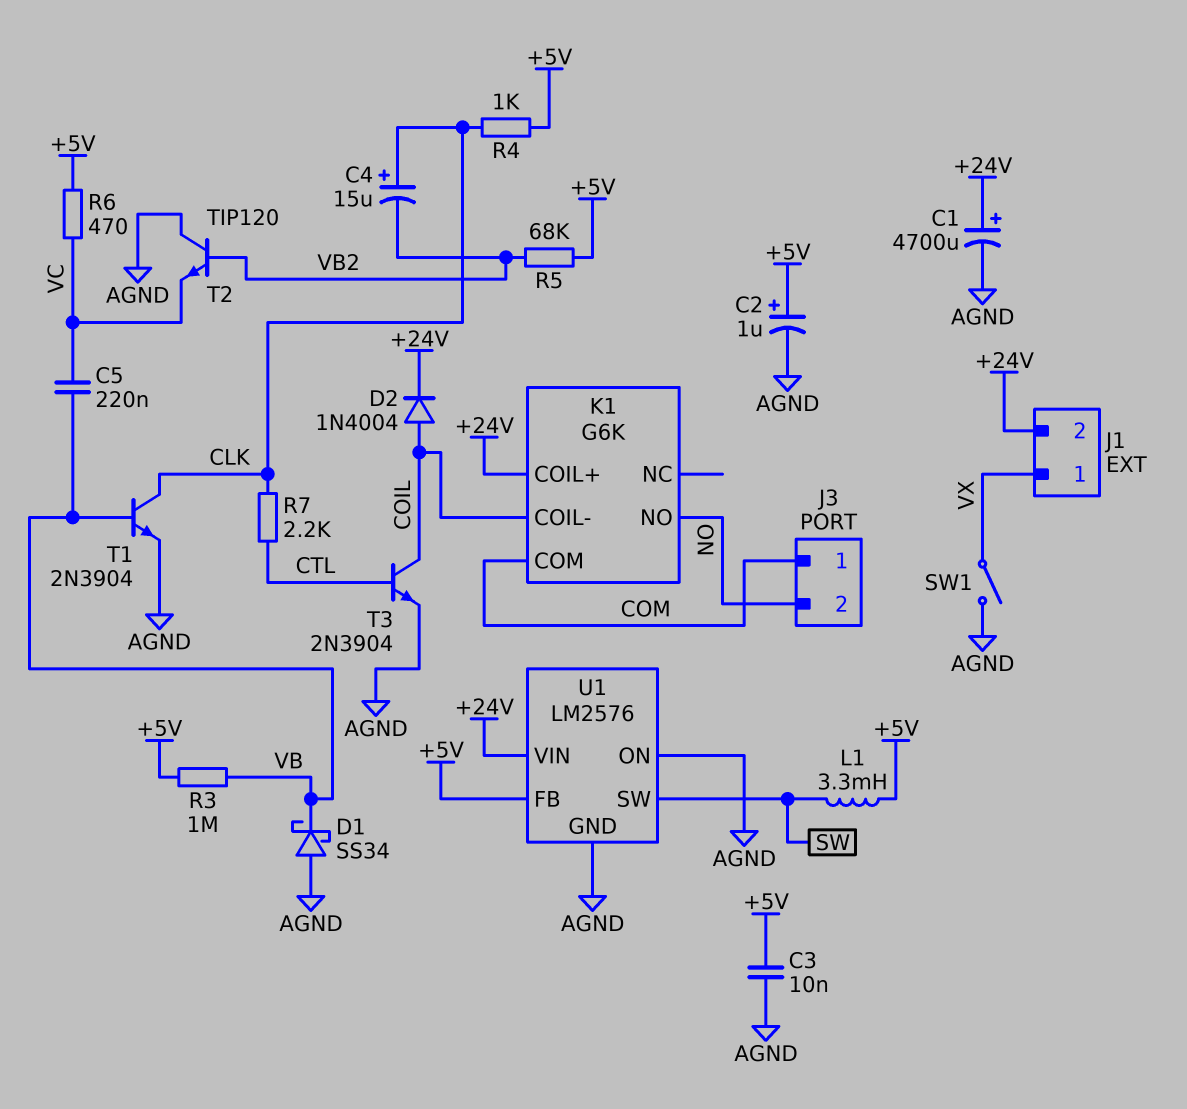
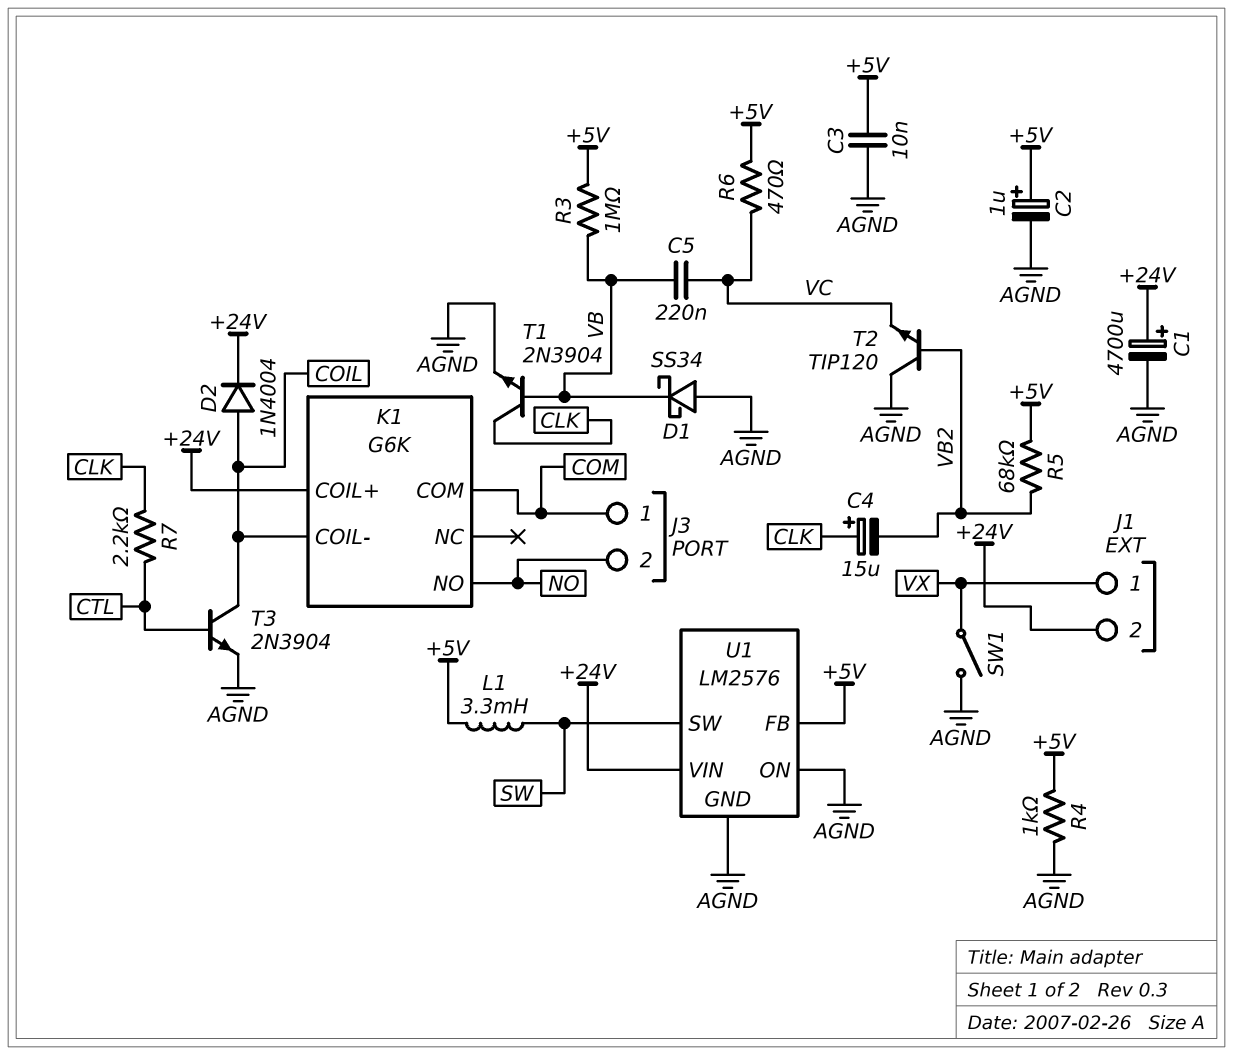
R4: 1k (+5V, CLK) -> 1k (+5V, AGND)

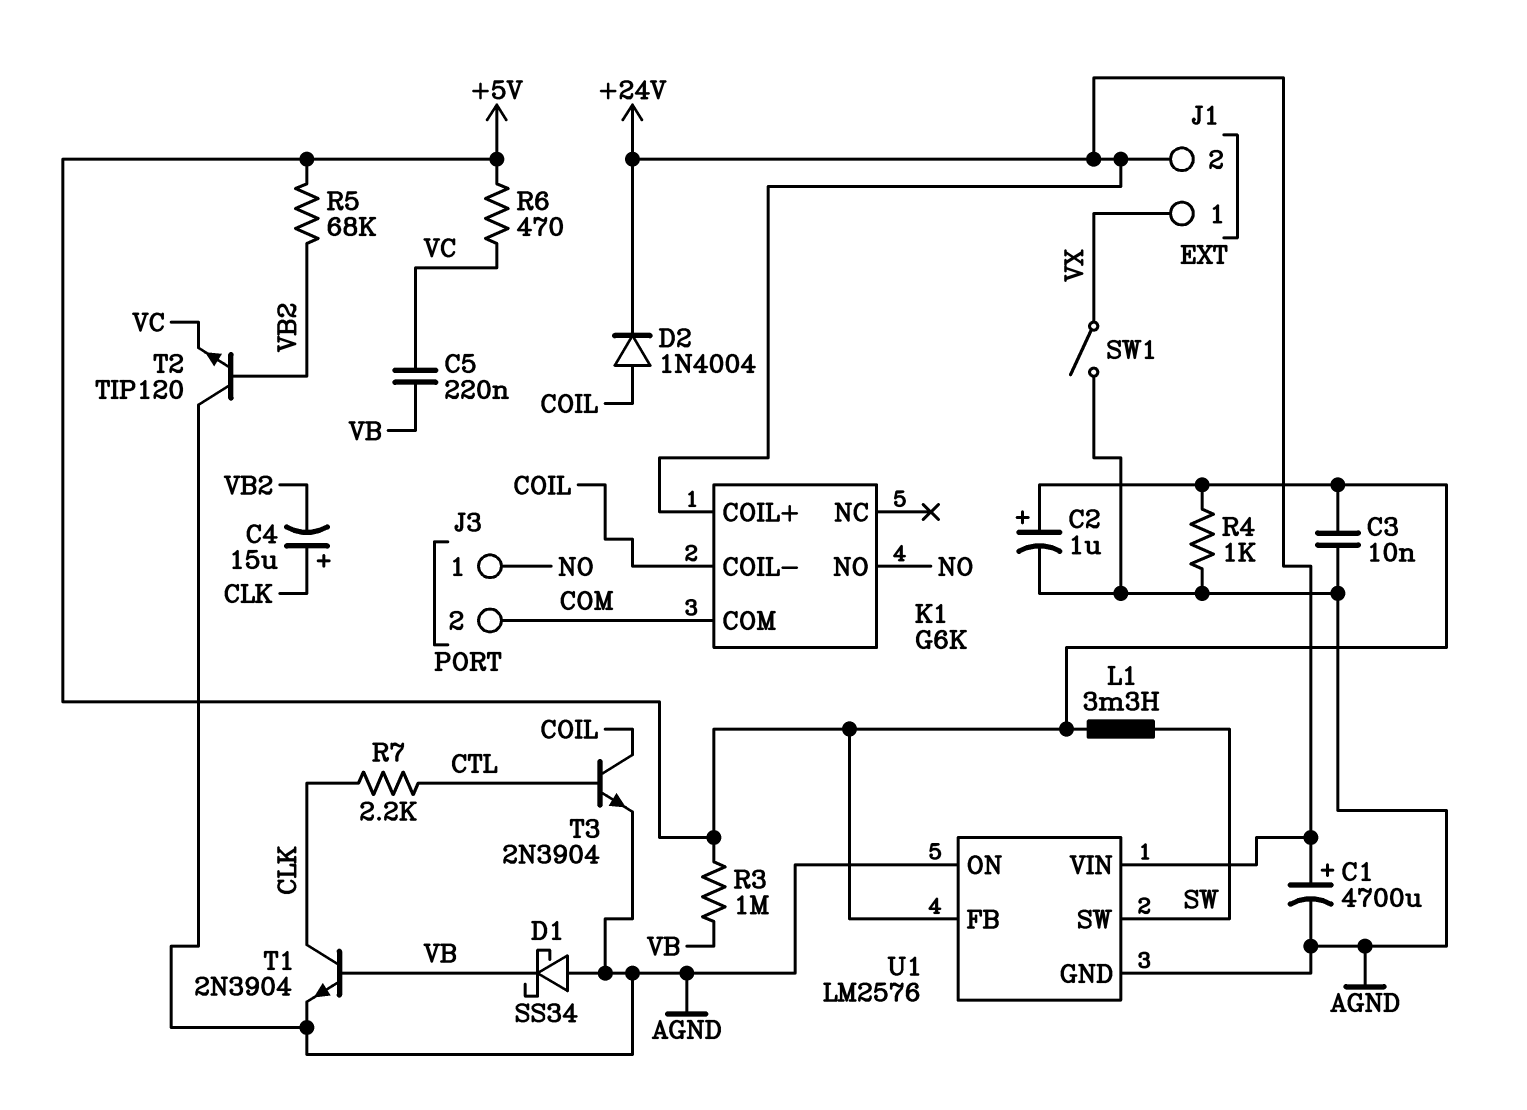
J3 pin 1: COM -> NO
J3 pin 2: NO -> COM

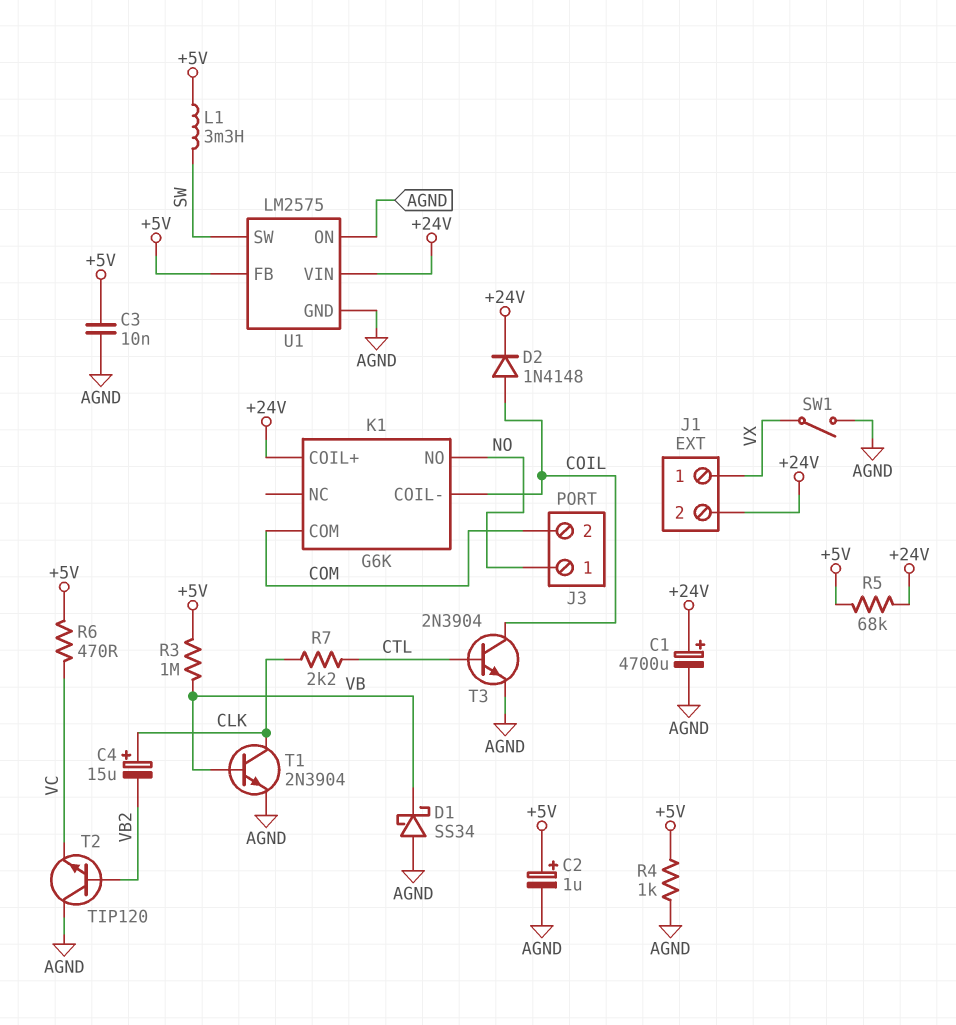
C5: 220nF (VB, VC) -> none
D2: diode 1N4004 (A COIL, K +24V) -> diode 1N4148 (A COIL, K +24V)
R5: 68k (+5V, VB2) -> 68k (+5V, +24V)
U1: LM2576 -> LM2575

